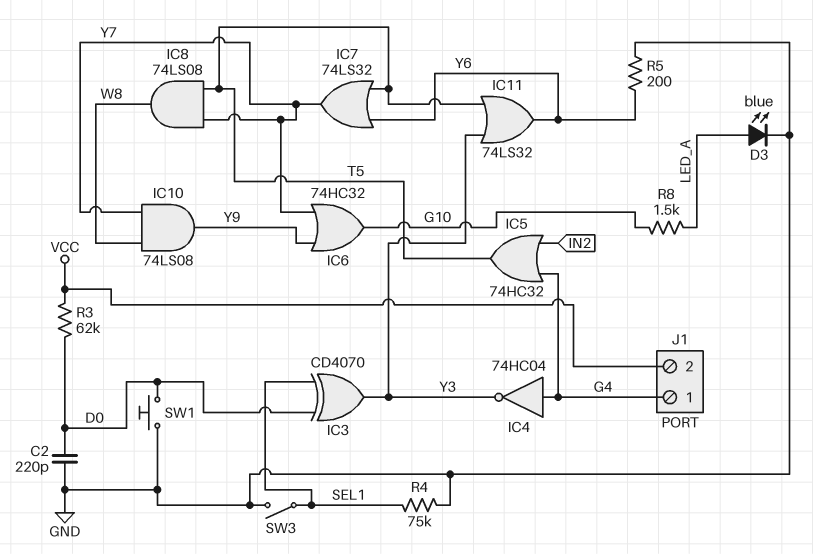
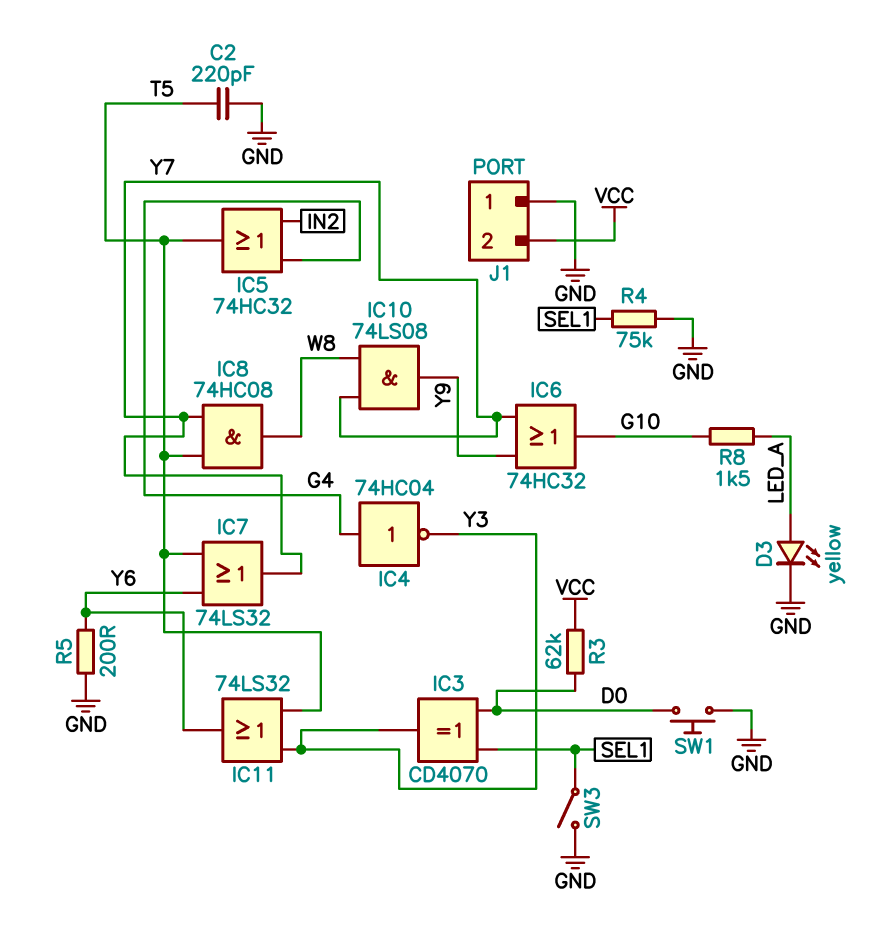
C2: 220pF (D0, GND) -> 220pF (GND, T5)
D3: LED blue (A LED_A, K GND) -> LED yellow (A LED_A, K GND)
IC8: AND 74LS08 (in T5, in Y7, out W8) -> AND 74HC08 (in T5, in Y7, out W8)
J1 pin 1: G4 -> GND

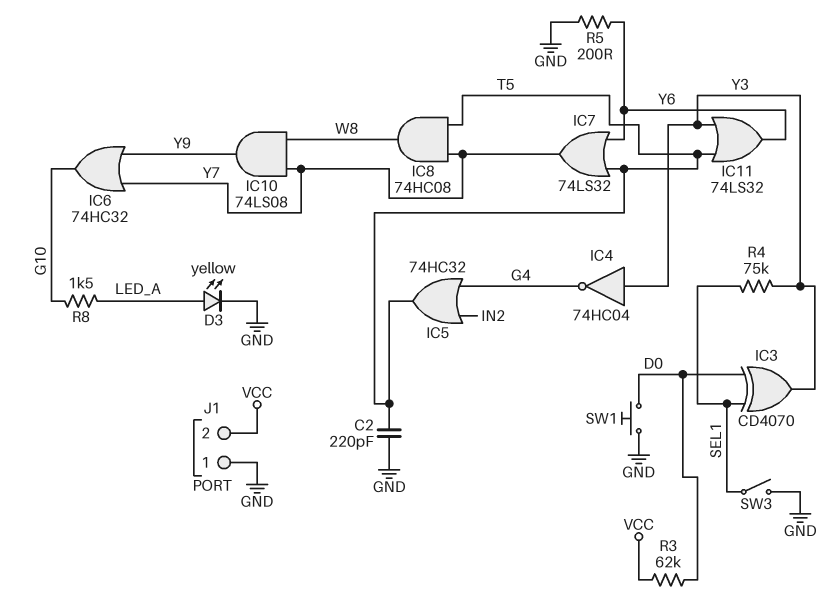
IC4: NOT 74HC04 (in G4, out Y3) -> NOT 74HC04 (in Y3, out G4)
R4: 75k (GND, SEL1) -> 75k (SEL1, Y3)

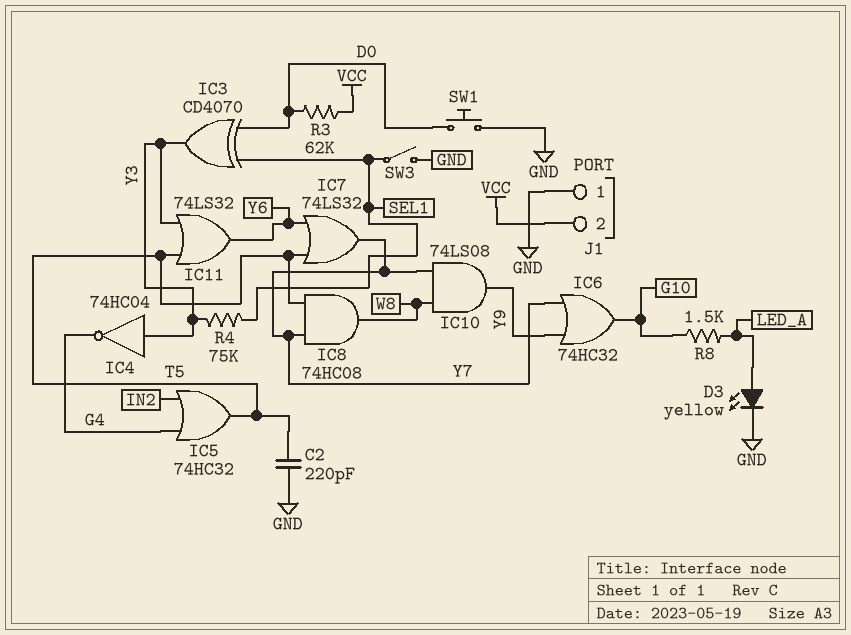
R5: 200 (GND, Y6) -> none

